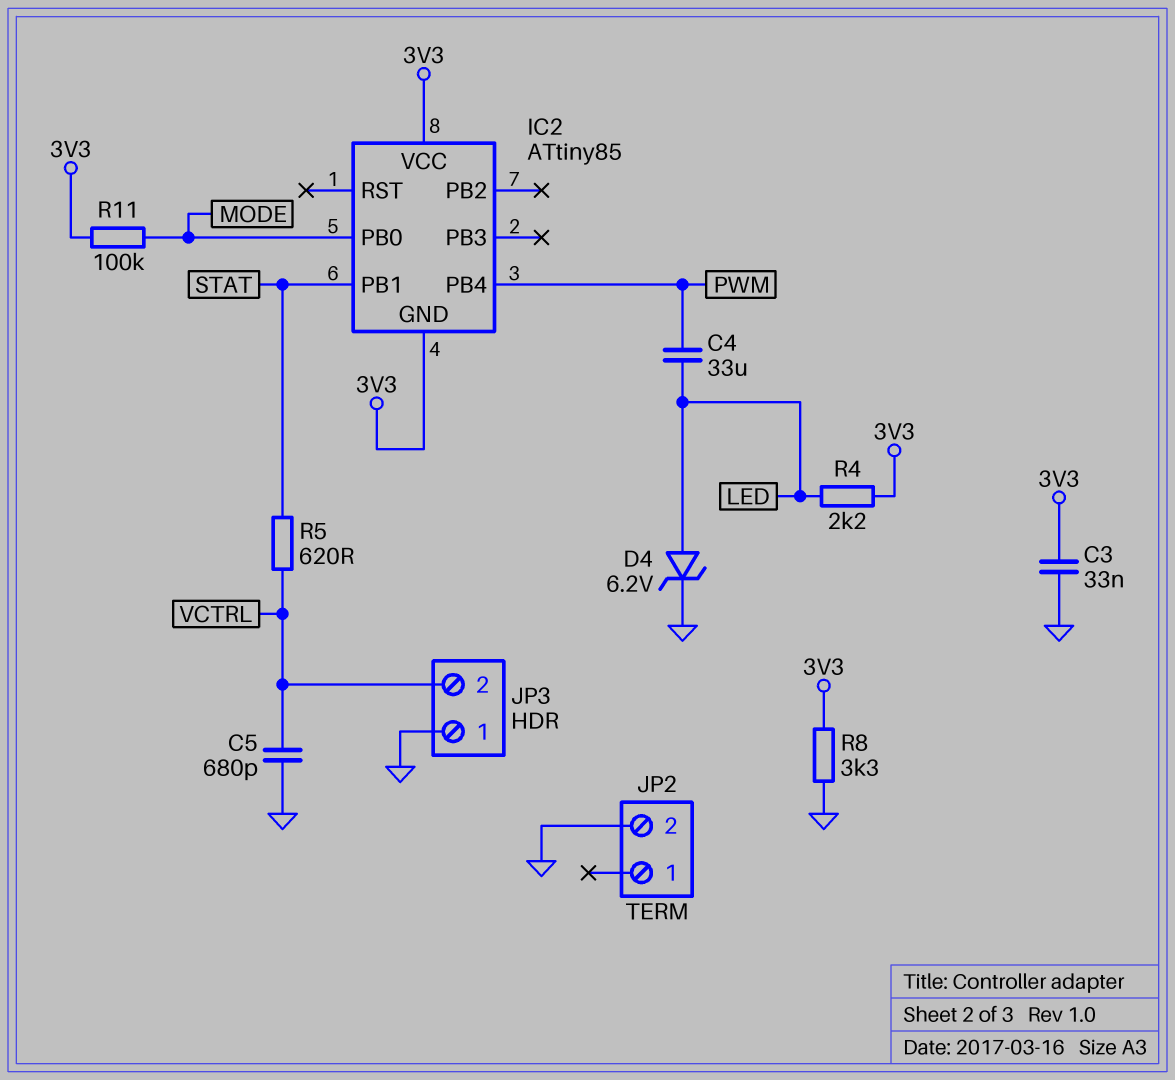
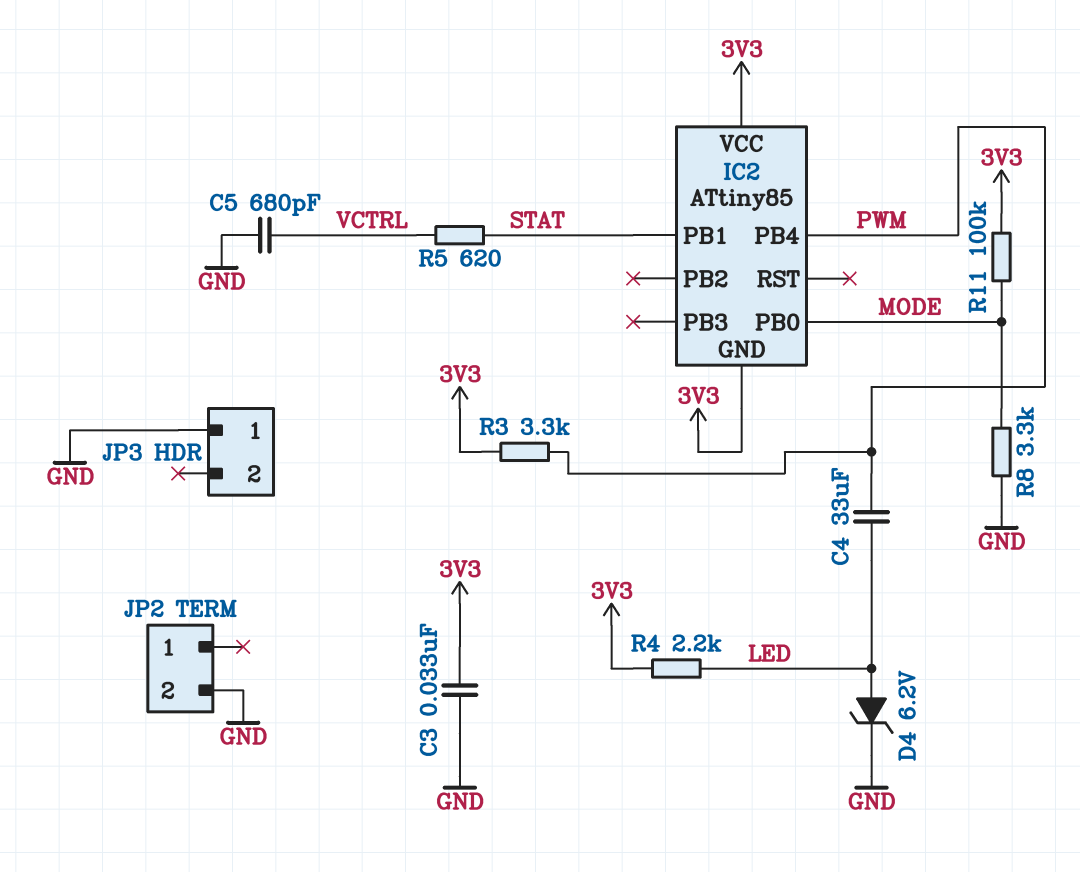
JP3 pin 2: VCTRL -> none
R3: none -> 3.3k (3V3, PWM)
R8: 3.3k (3V3, GND) -> 3.3k (GND, MODE)

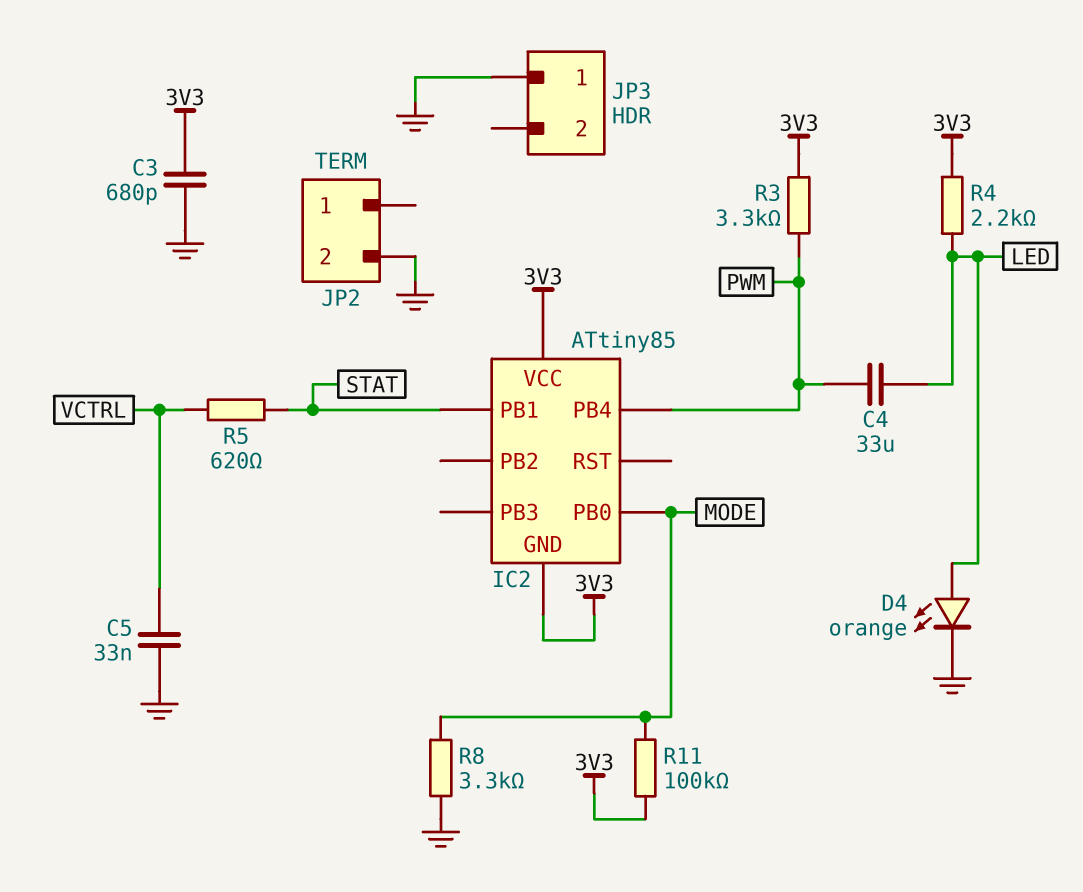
C3: 33nF (3V3, GND) -> 680pF (3V3, GND)
C5: 680pF (GND, VCTRL) -> 33nF (GND, VCTRL)
D4: zener 6.2V (A LED, K GND) -> LED orange (A LED, K GND)

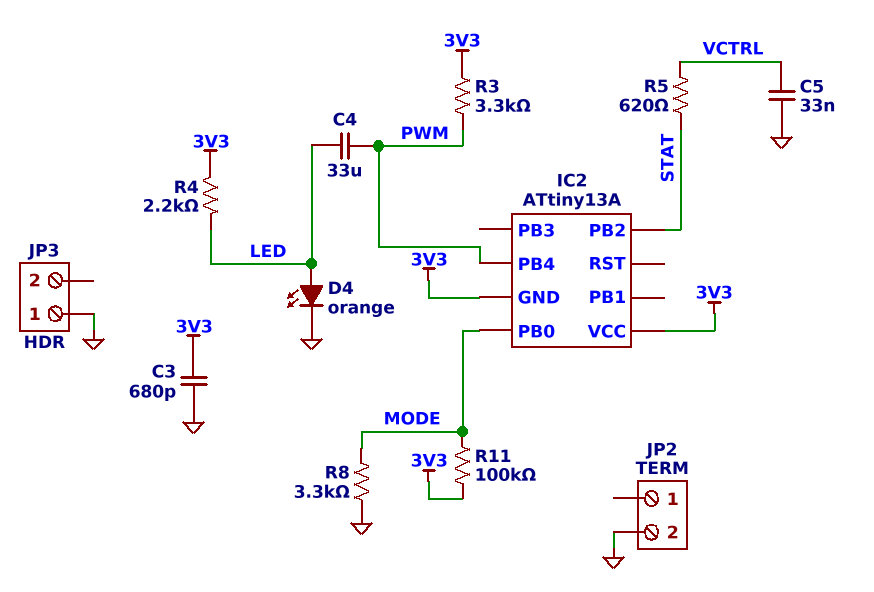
IC2: ATtiny85 -> ATtiny13A
IC2 pin PB1: STAT -> none
IC2 pin PB2: none -> STAT

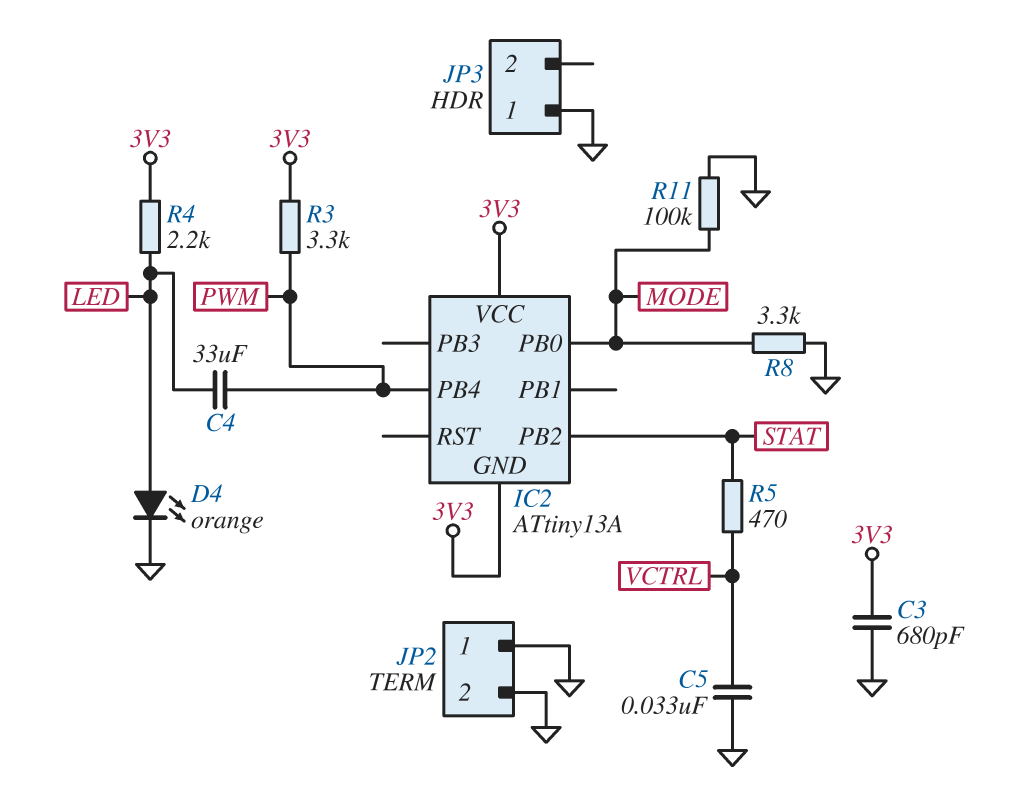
JP2 pin 1: none -> GND
R5: 620 (STAT, VCTRL) -> 470 (STAT, VCTRL)
R11: 100k (3V3, MODE) -> 100k (GND, MODE)

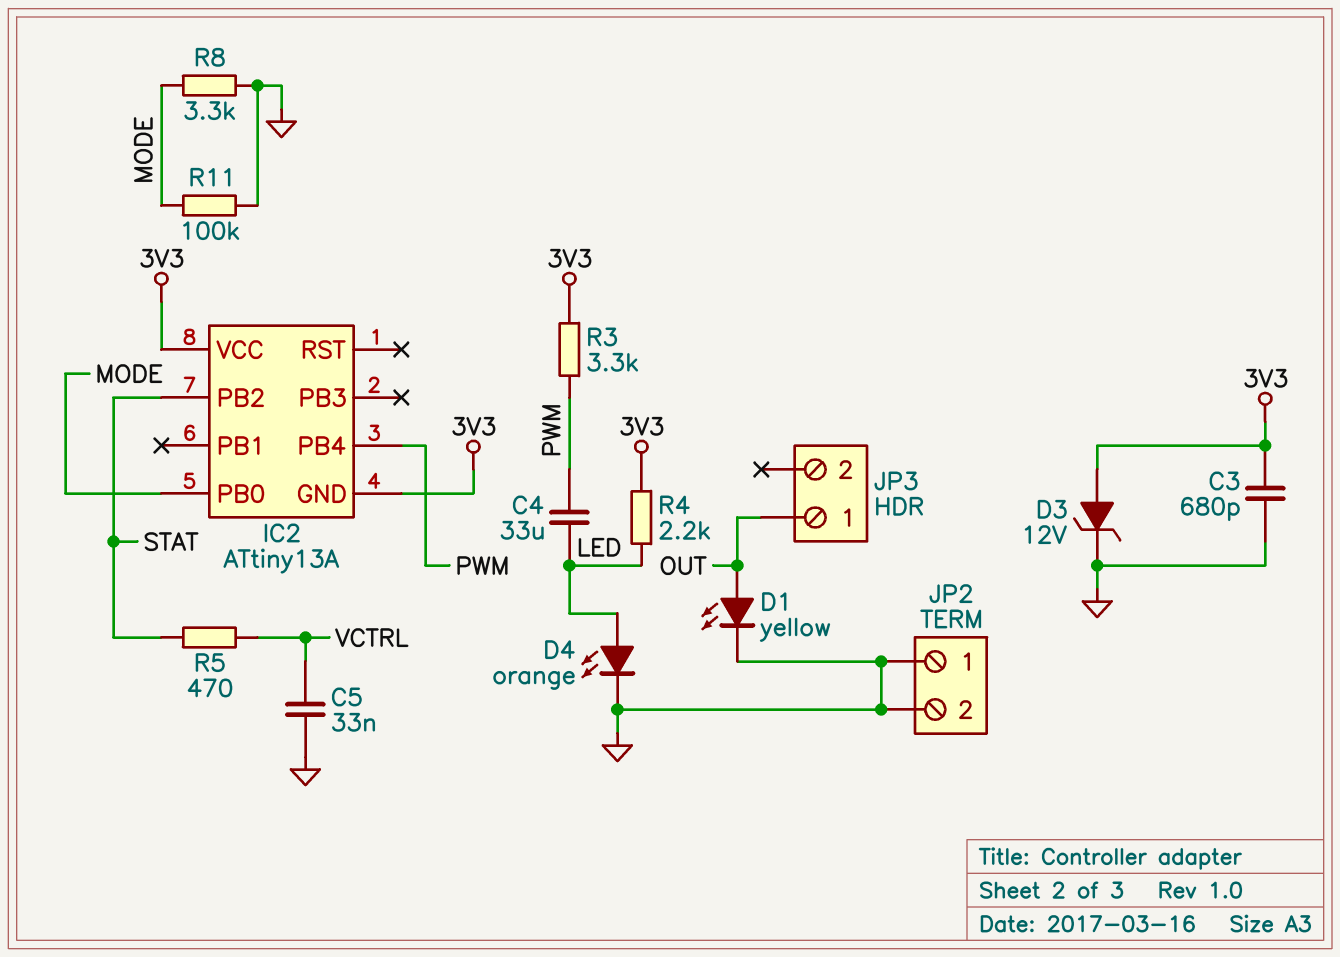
D1: none -> LED yellow (A OUT, K GND)
D3: none -> zener 12V (A 3V3, K GND)
JP3 pin 1: GND -> OUT

